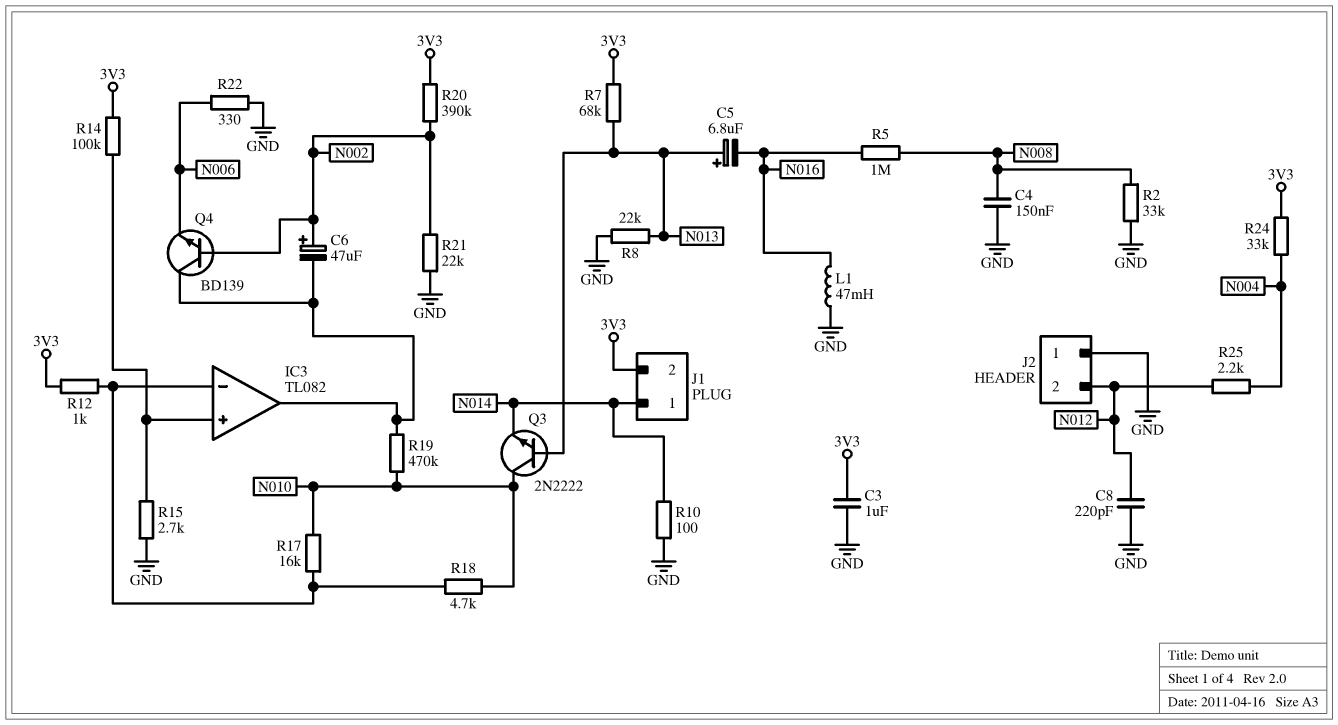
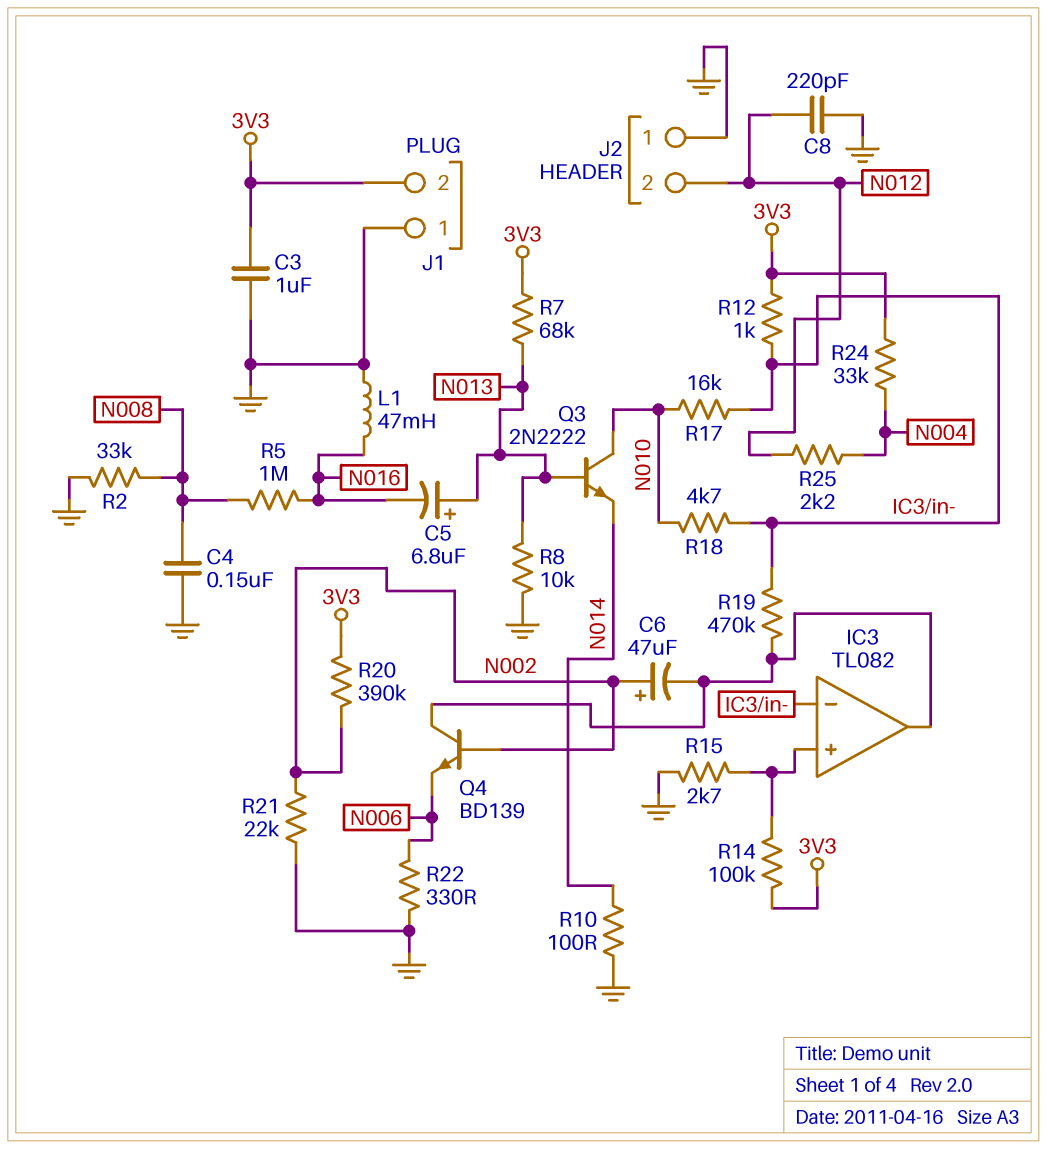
J1 pin 1: N014 -> GND
R8: 22k (GND, N013) -> 10k (GND, N013)
R19: 470k (IC3/out, N010) -> 470k (IC3/in-, IC3/out)

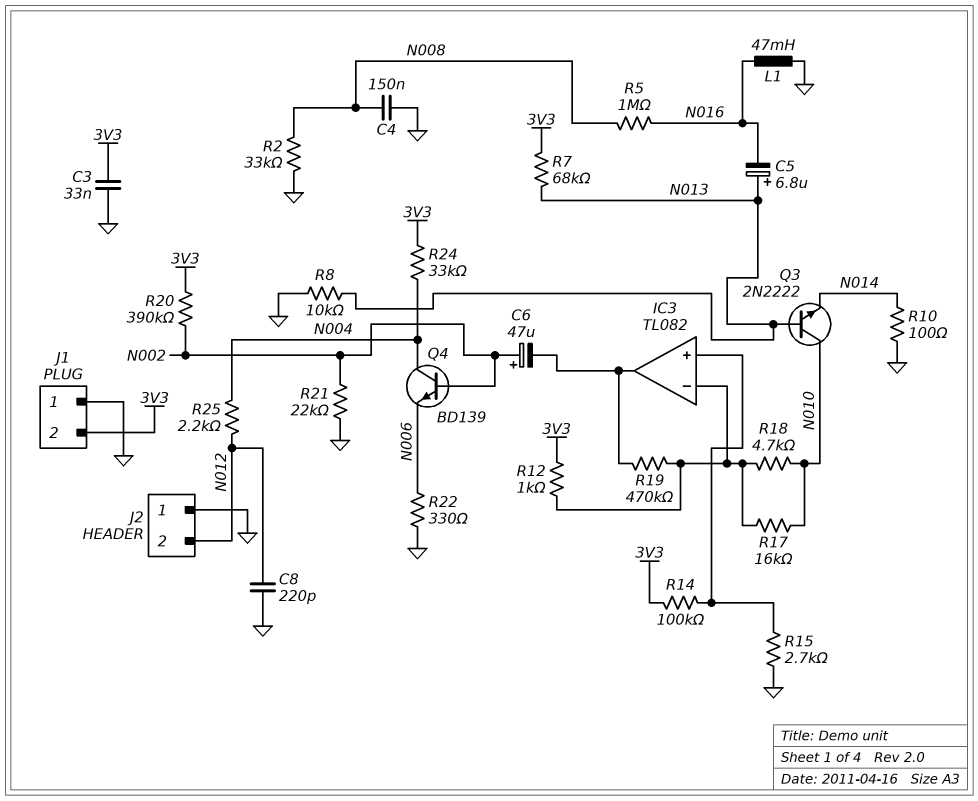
C3: 1uF (3V3, GND) -> 33nF (3V3, GND)
Q4: NPN BD139 (B N002, C IC3/out, E N006) -> NPN BD139 (B N002, C N004, E N006)

